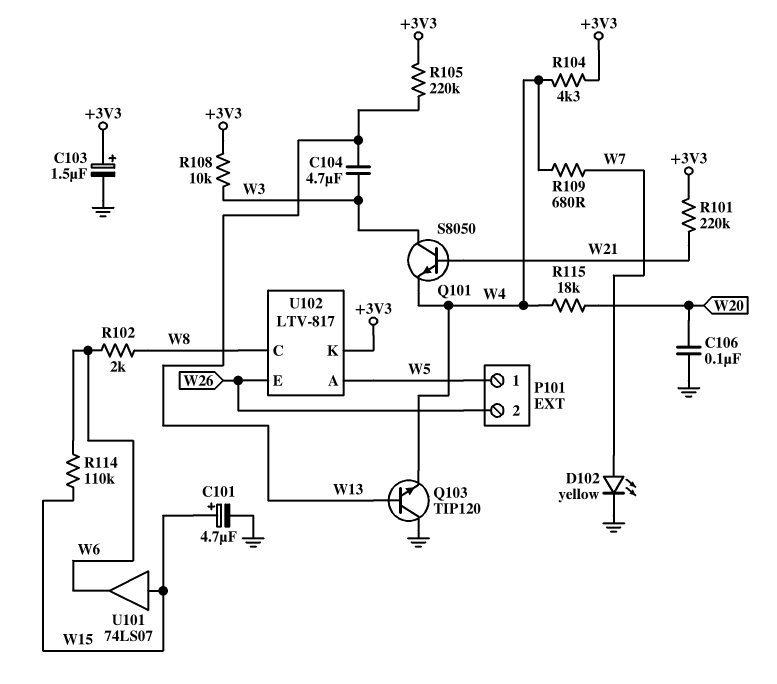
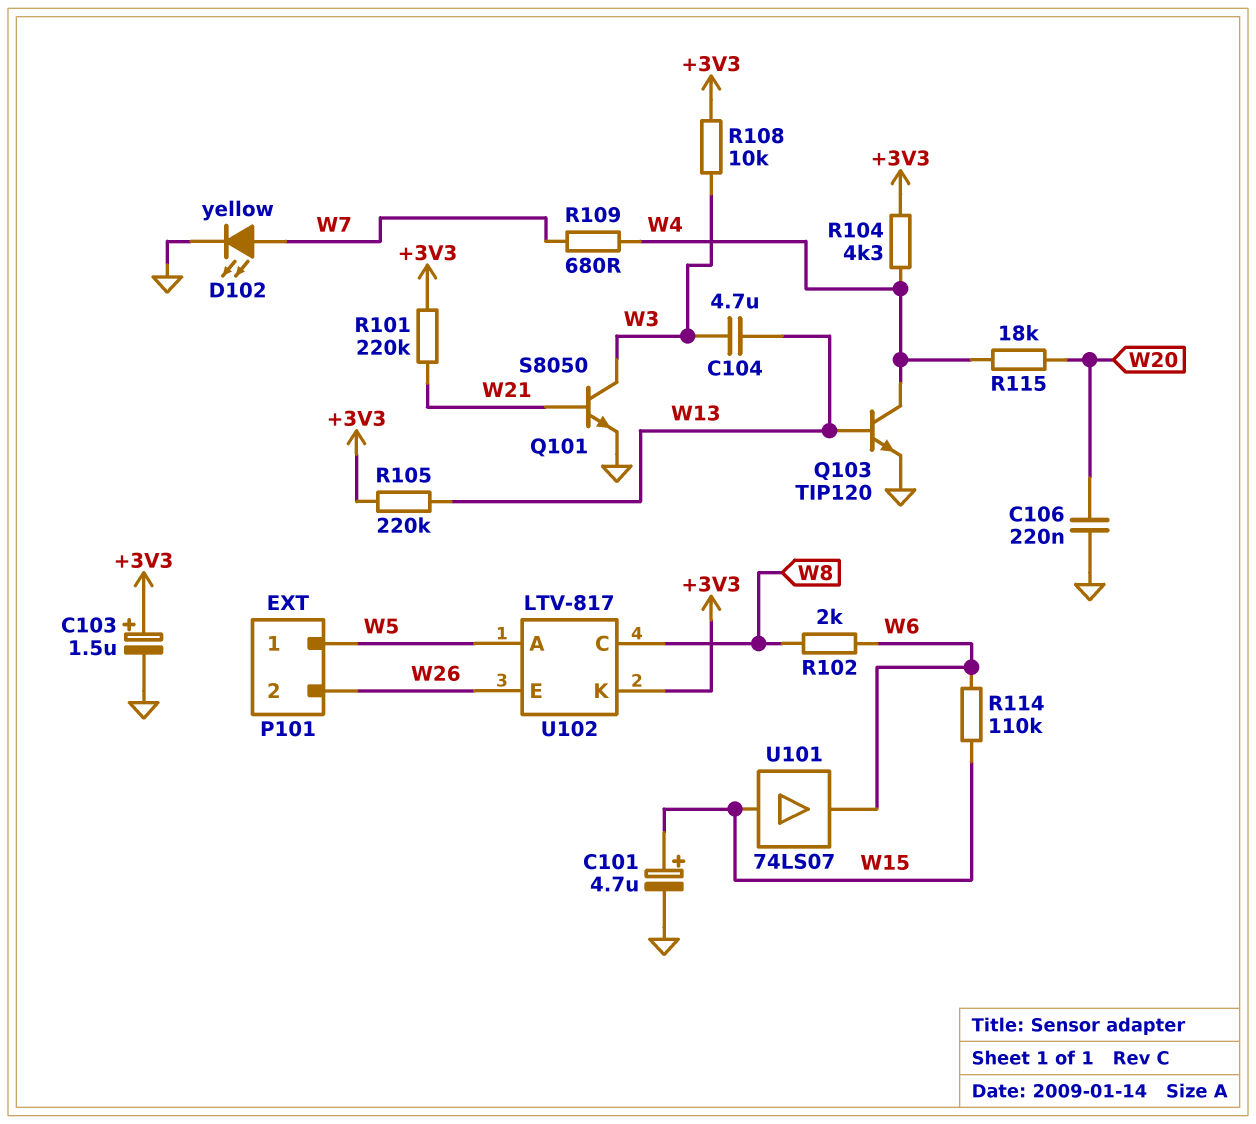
C106: 100nF (GND, W20) -> 220nF (GND, W20)
Q101: NPN S8050 (B W21, C W3, E W4) -> NPN S8050 (B W21, C W3, E GND)
Q103: NPN TIP120 (B W13, C GND, E W4) -> NPN TIP120 (B W13, C W4, E GND)

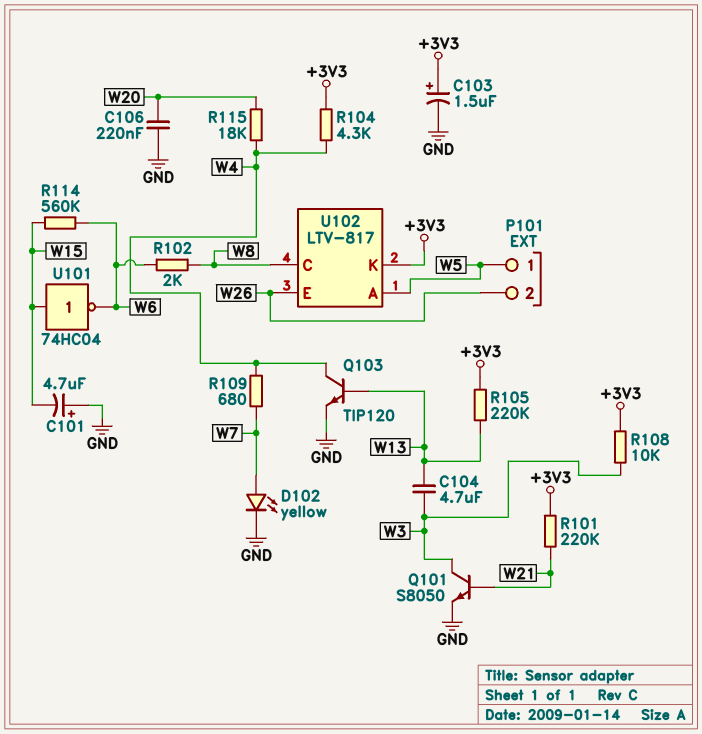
C101: 4.7uF (plus W15, minus GND) -> 4.7uF (plus GND, minus W15)
R114: 110k (W6, W15) -> 560k (W6, W15)
U101: buffer 74LS07 (in W15, out W6) -> NOT 74HC04 (in W15, out W6)

